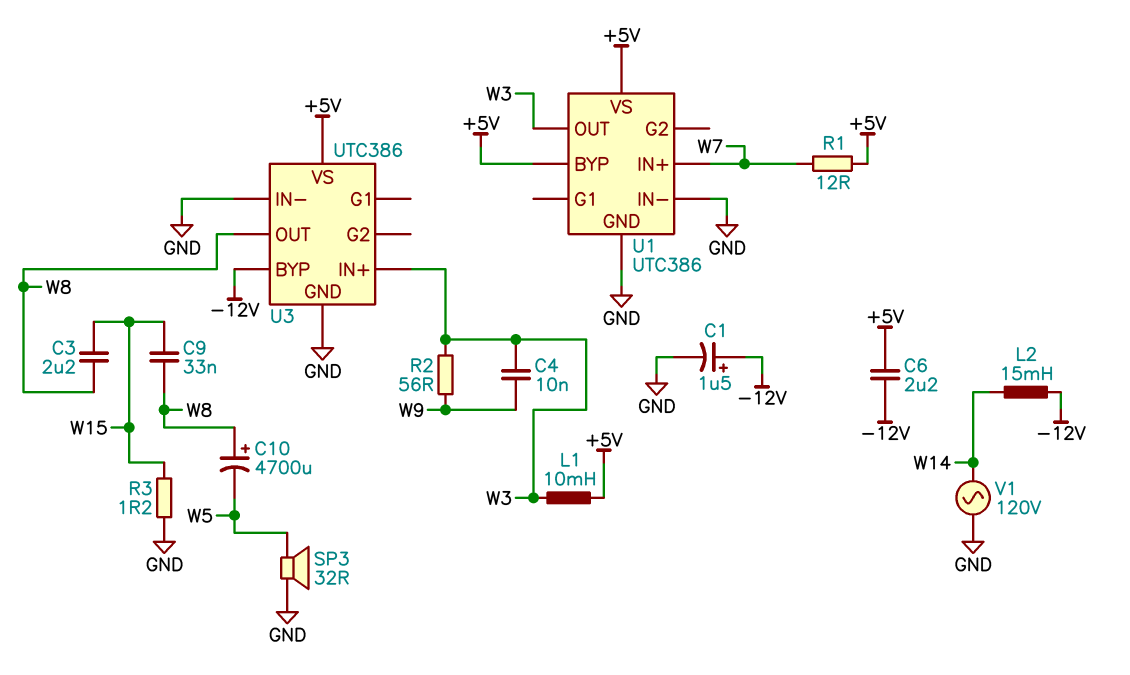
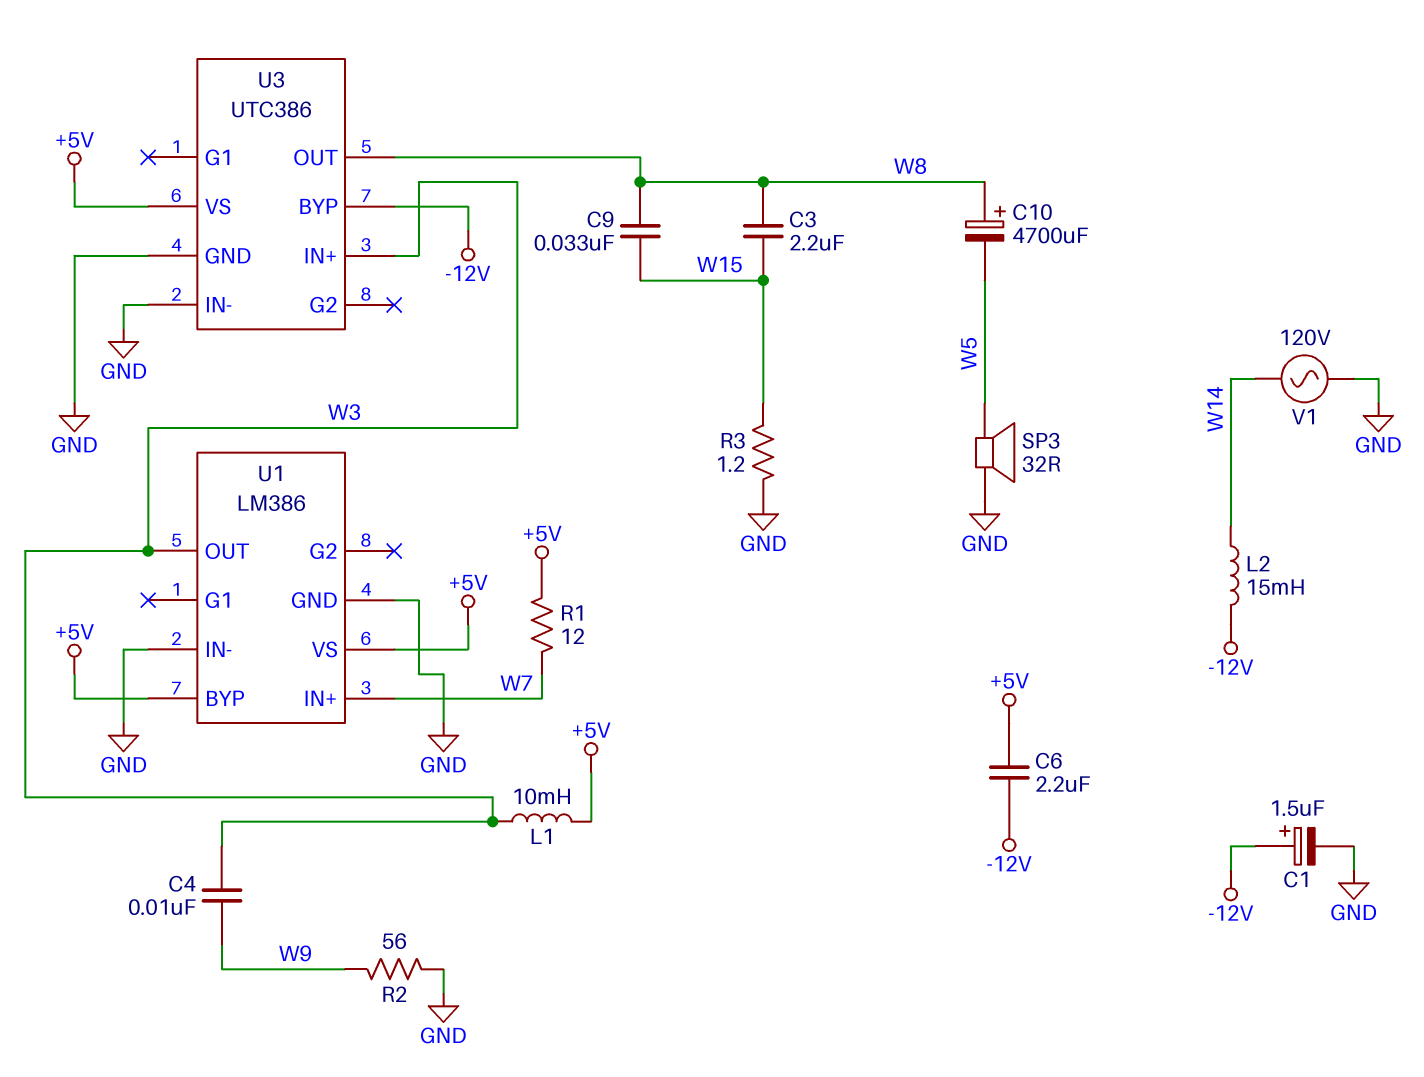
R2: 56 (W3, W9) -> 56 (GND, W9)
U1: UTC386 -> LM386

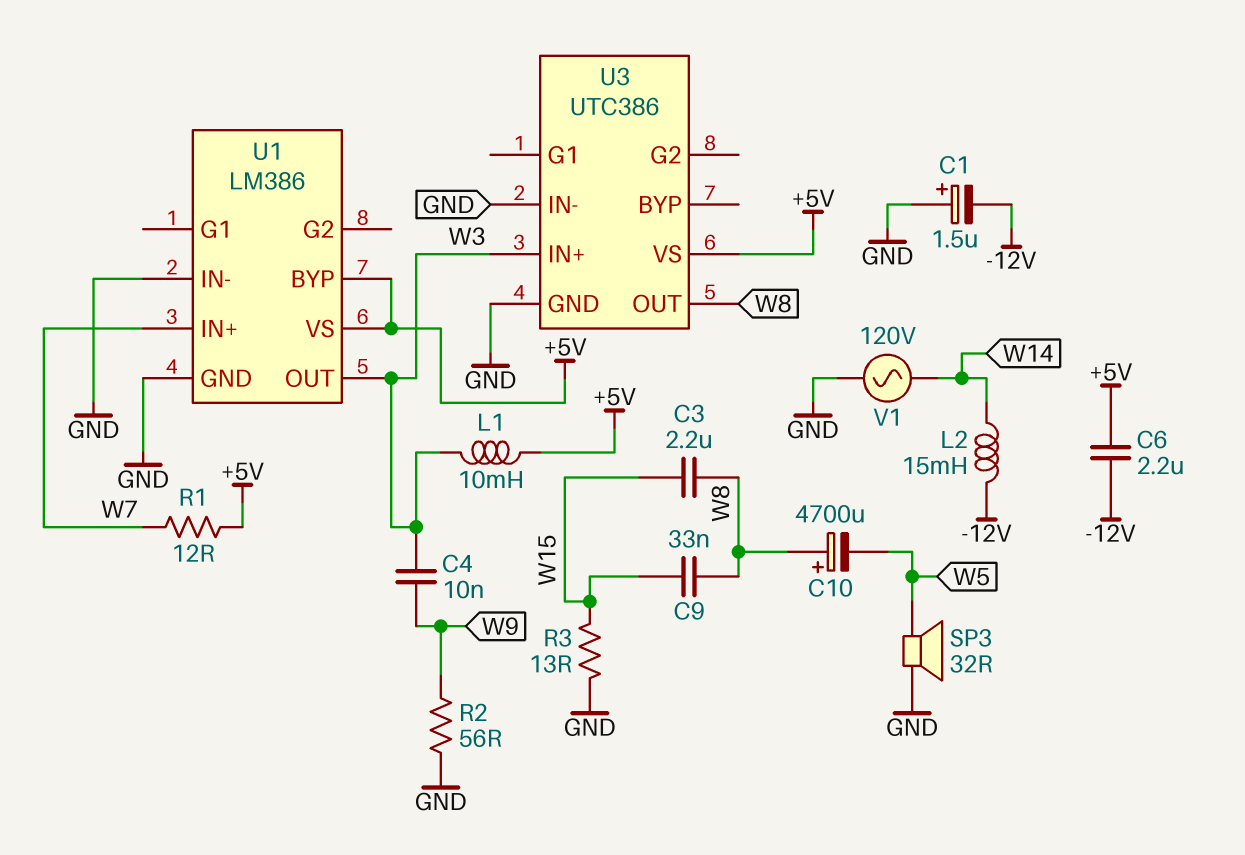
C1: 1.5uF (plus -12V, minus GND) -> 1.5uF (plus GND, minus -12V)
R3: 1.2 (GND, W15) -> 13 (GND, W15)
U3 pin BYP: -12V -> none

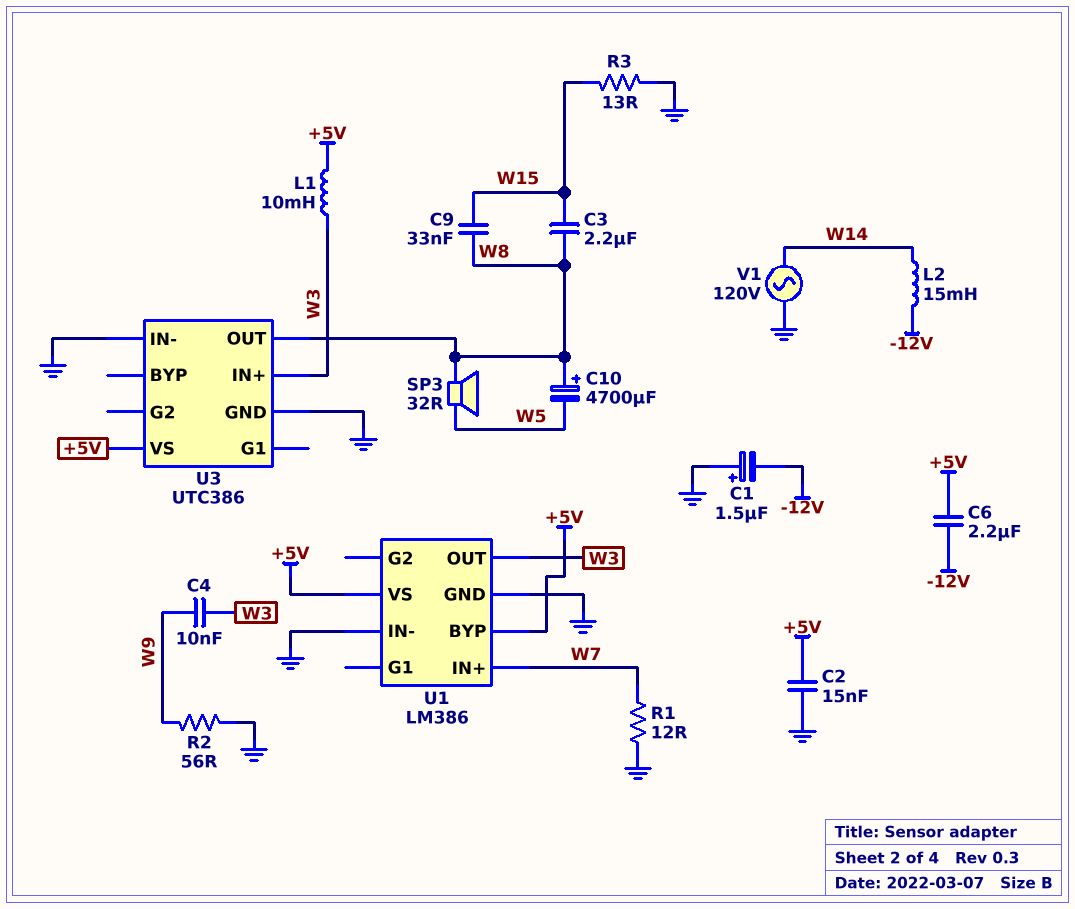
C2: none -> 15nF (+5V, GND)
R1: 12 (+5V, W7) -> 12 (GND, W7)
SP3: speaker 32R (GND, W5) -> speaker 32R (W5, W8)

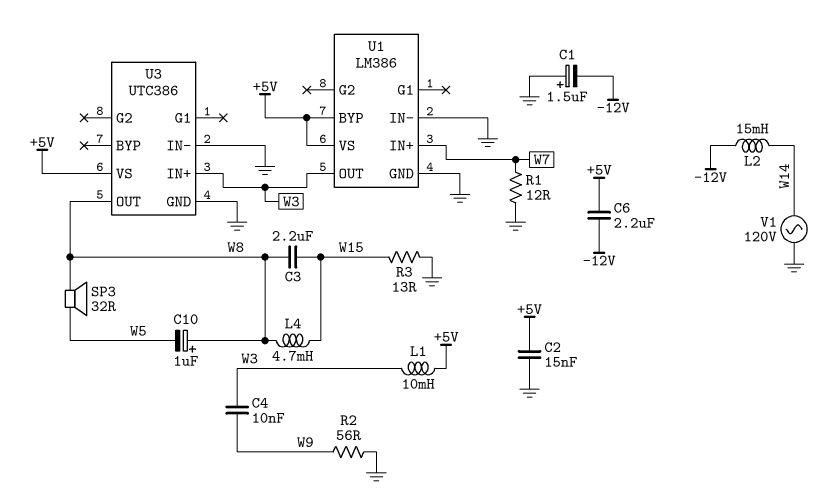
C9: 33nF (W8, W15) -> none
C10: 4700uF (plus W8, minus W5) -> 1uF (plus W8, minus W5)
L4: none -> 4.7mH (W8, W15)

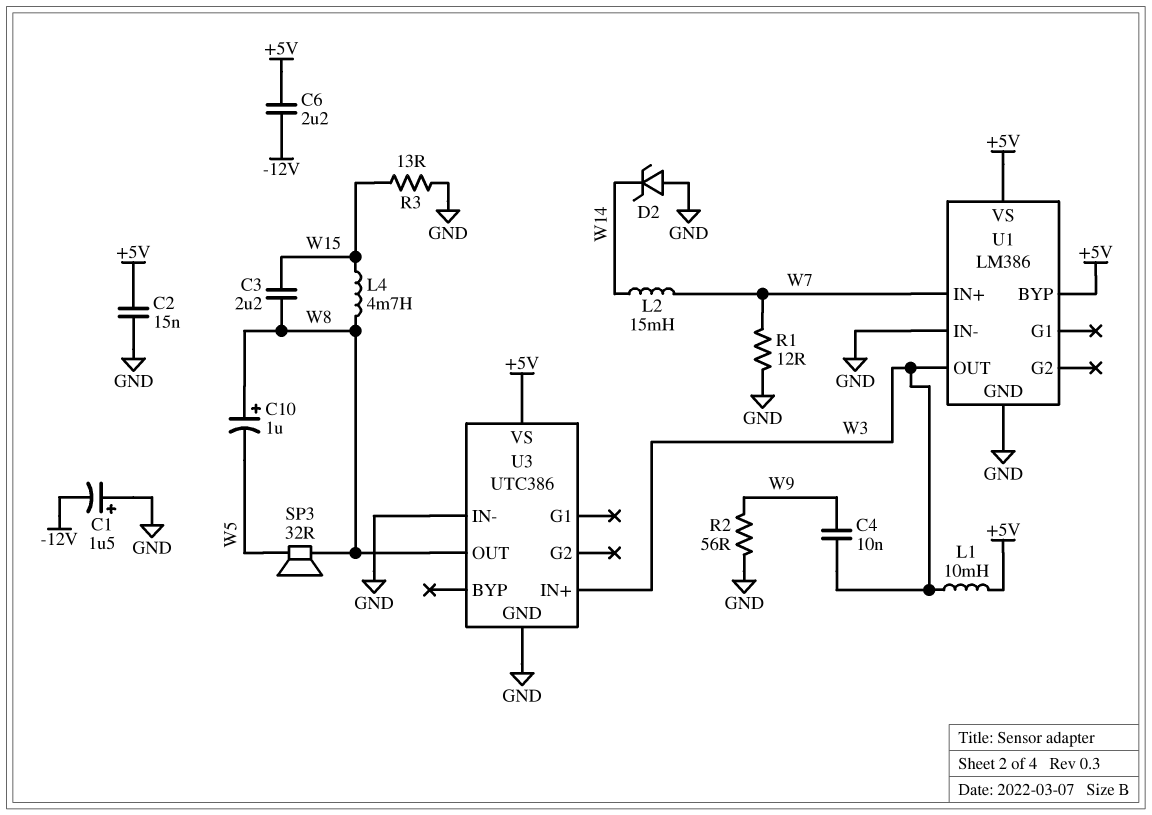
D2: none -> zener (A GND, K W14)
L2: 15mH (-12V, W14) -> 15mH (W7, W14)
V1: AC 120V (GND, W14) -> none

